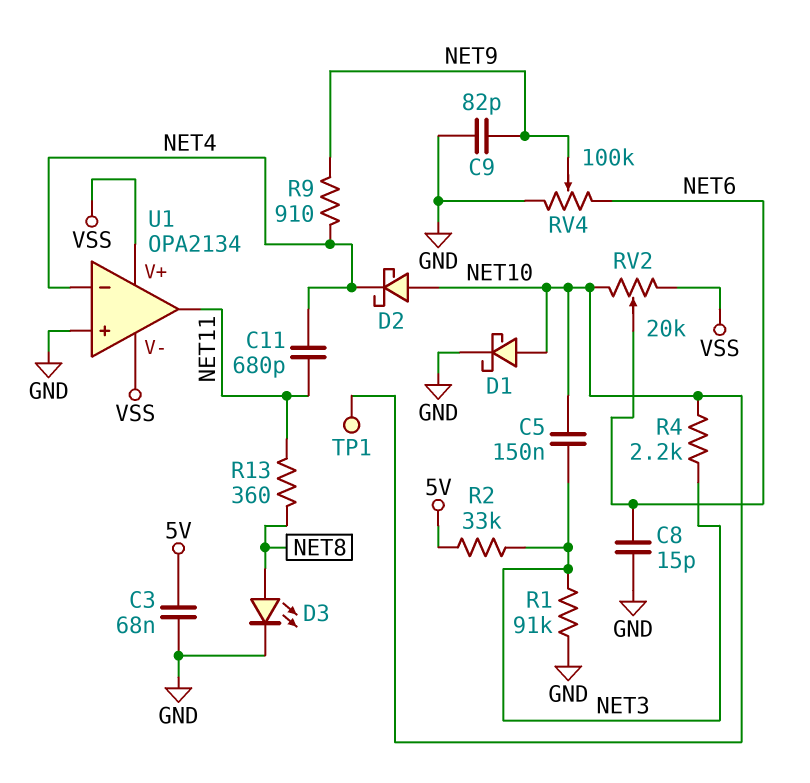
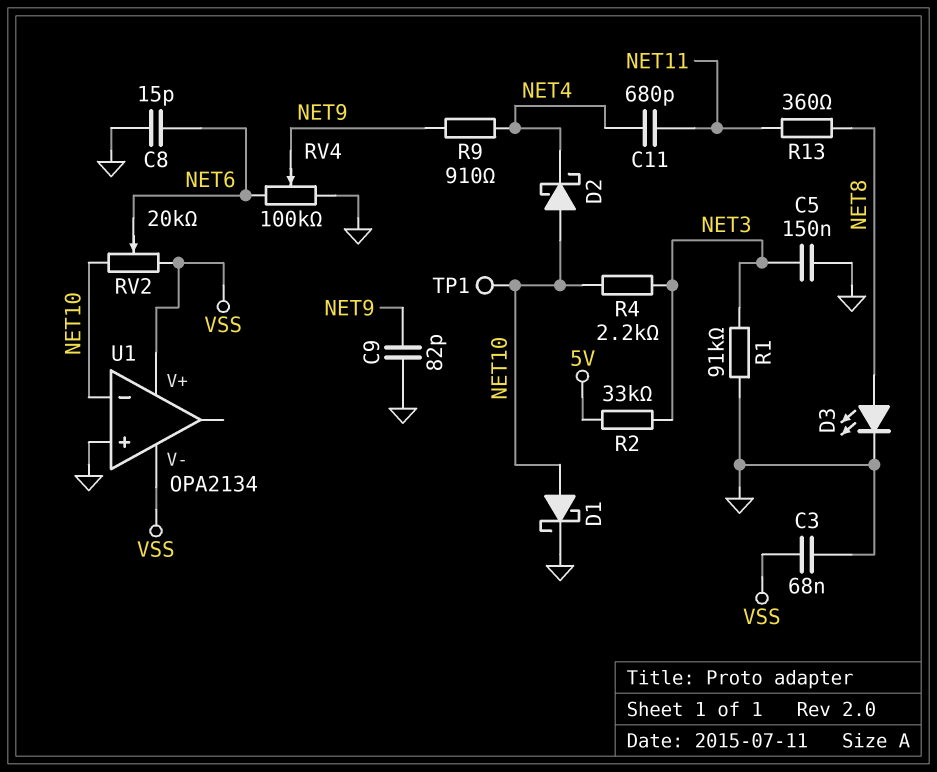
C3: 68nF (5V, GND) -> 68nF (GND, VSS)
C5: 150nF (NET3, NET10) -> 150nF (GND, NET3)
U1 pin in-: NET4 -> NET10
U1 pin out: NET11 -> none

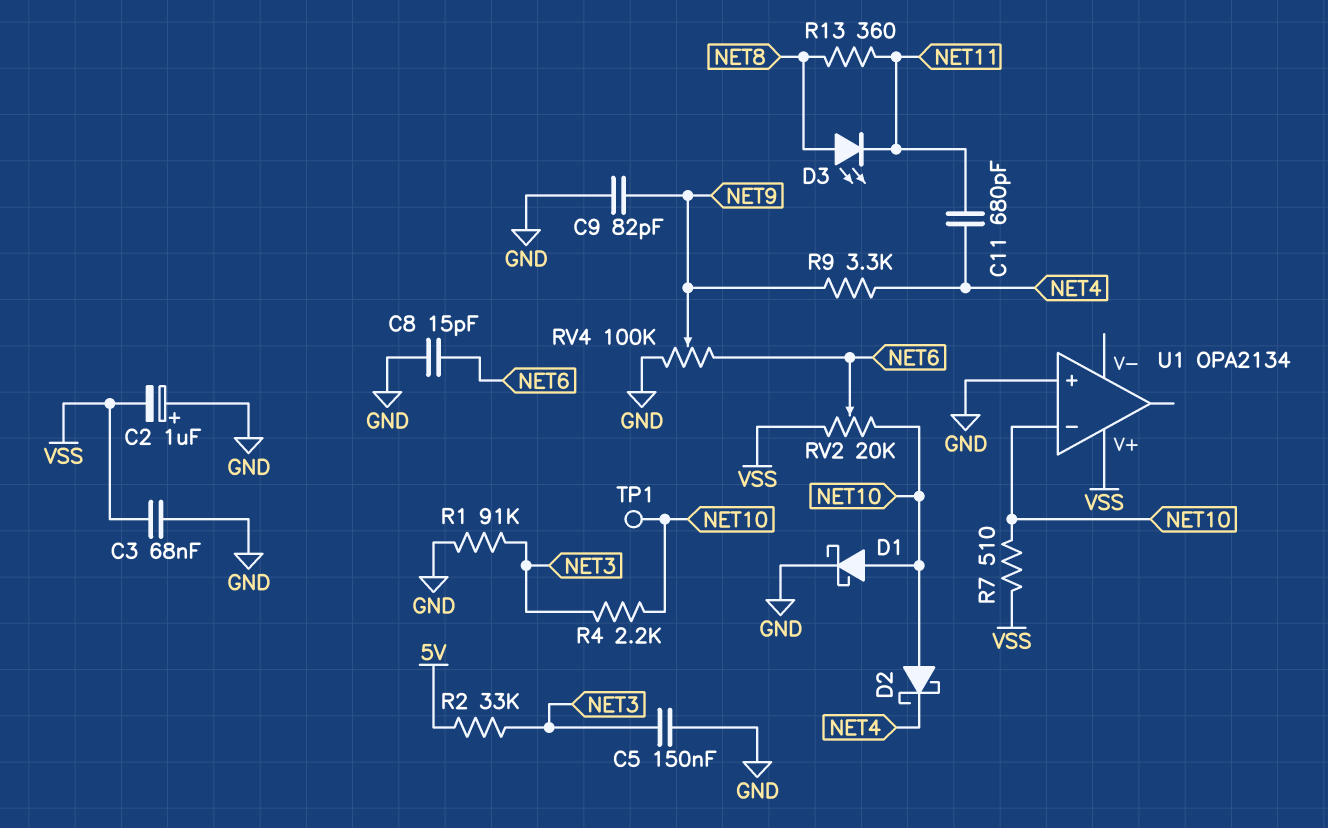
C2: none -> 1uF (plus GND, minus VSS)
D3: LED (A NET8, K GND) -> LED (A NET8, K NET11)
R7: none -> 510 (NET10, VSS)
R9: 910 (NET4, NET9) -> 3.3k (NET4, NET9)
U1 pin V-: VSS -> none

